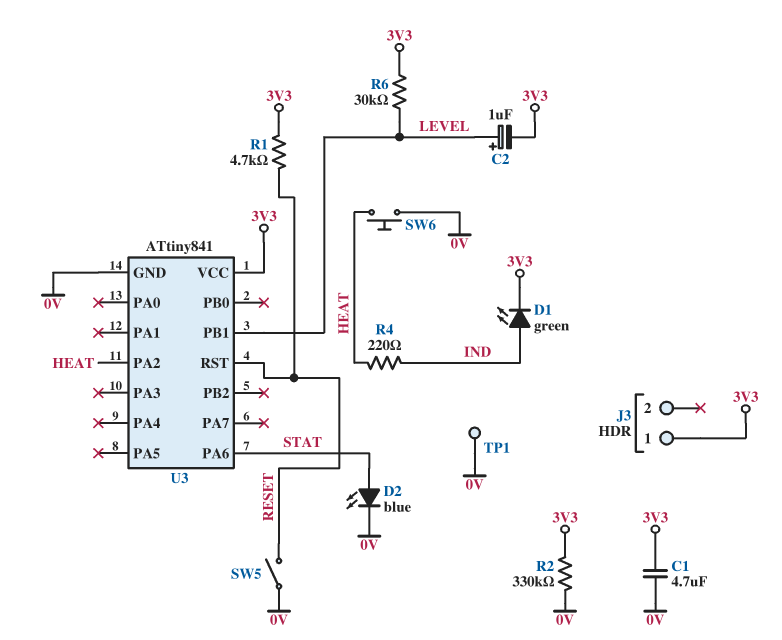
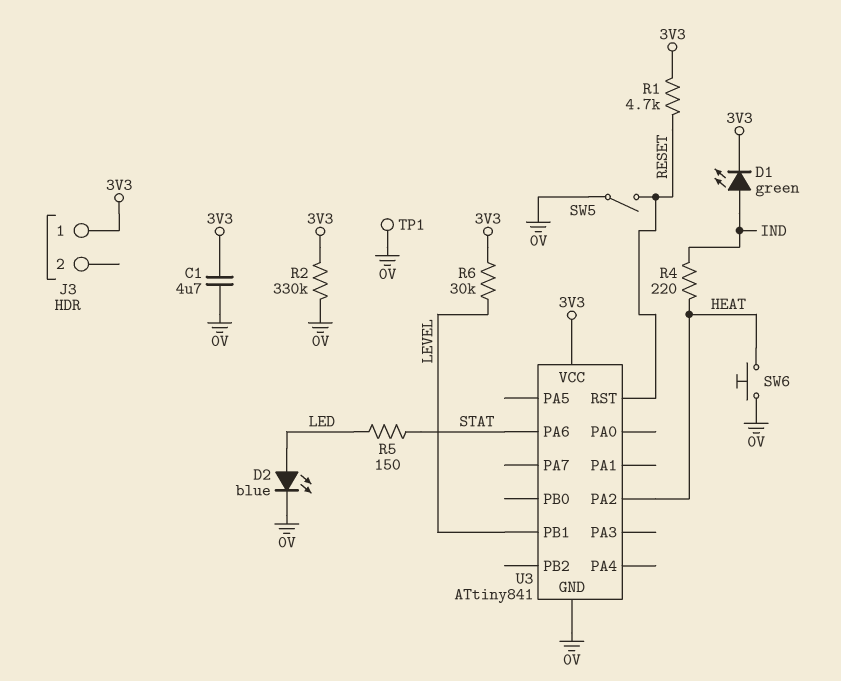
C2: 1uF (plus LEVEL, minus 3V3) -> none
D2: LED blue (A STAT, K 0V) -> LED blue (A LED, K 0V)
R5: none -> 150 (LED, STAT)

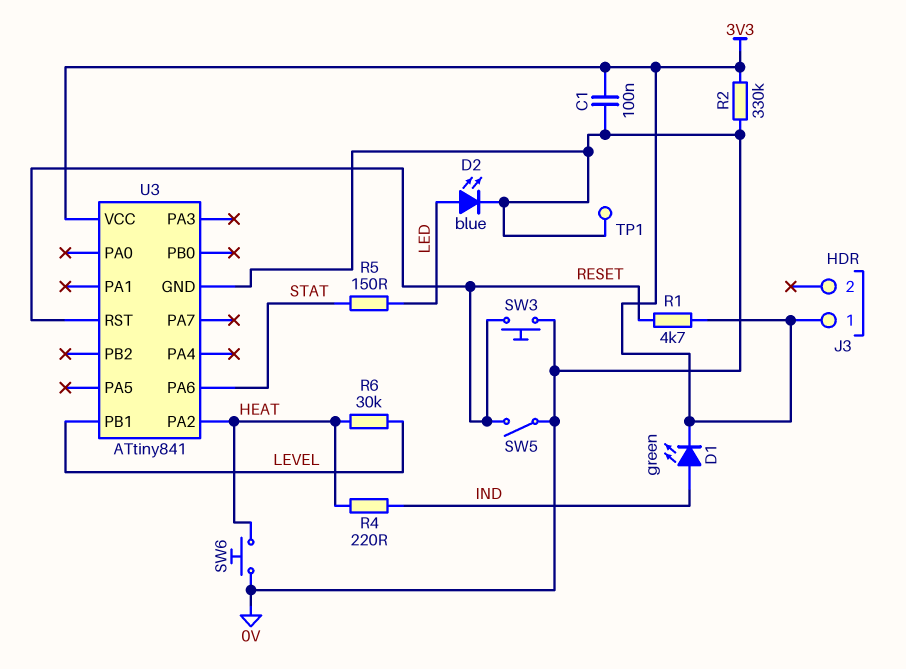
C1: 4.7uF (0V, 3V3) -> 100nF (0V, 3V3)
R6: 30k (3V3, LEVEL) -> 30k (HEAT, LEVEL)
SW3: none -> button (0V, RESET)

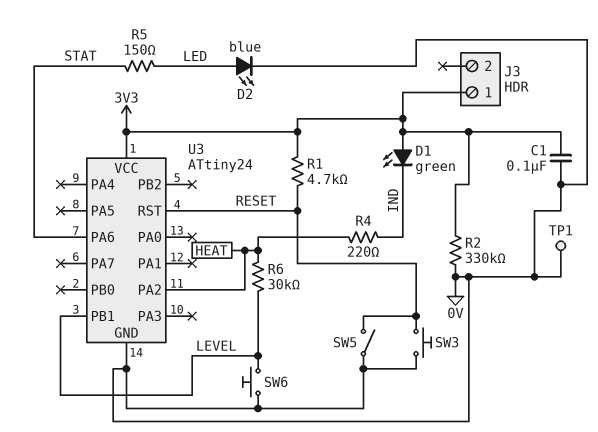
D1: LED green (A IND, K 3V3) -> LED green (A 3V3, K IND)
SW6: button (0V, HEAT) -> button (0V, LEVEL)
U3: ATtiny841 -> ATtiny24

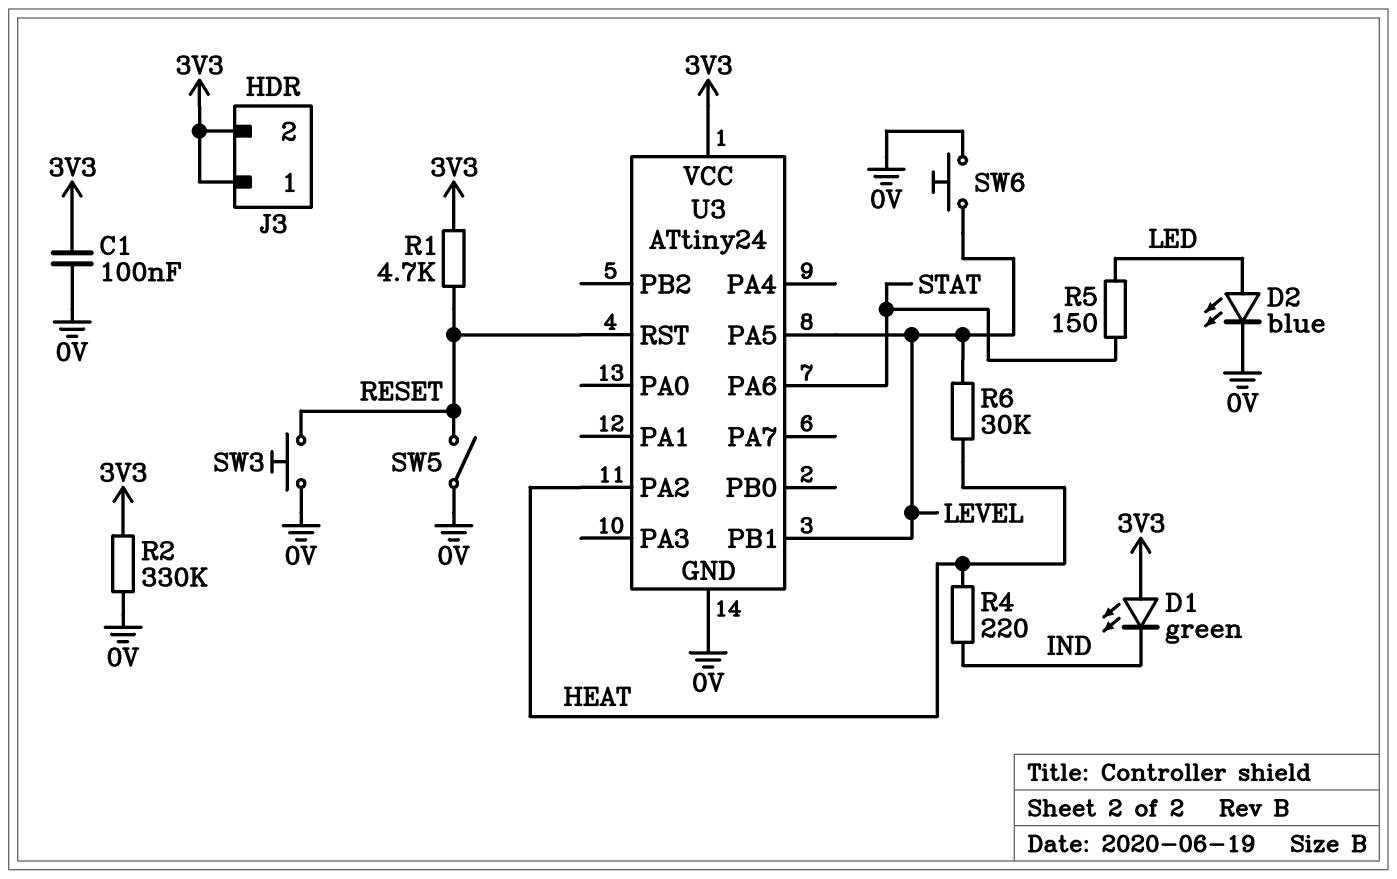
J3 pin 2: none -> 3V3
TP1: test point (0V) -> none
U3 pin PA5: none -> LEVEL

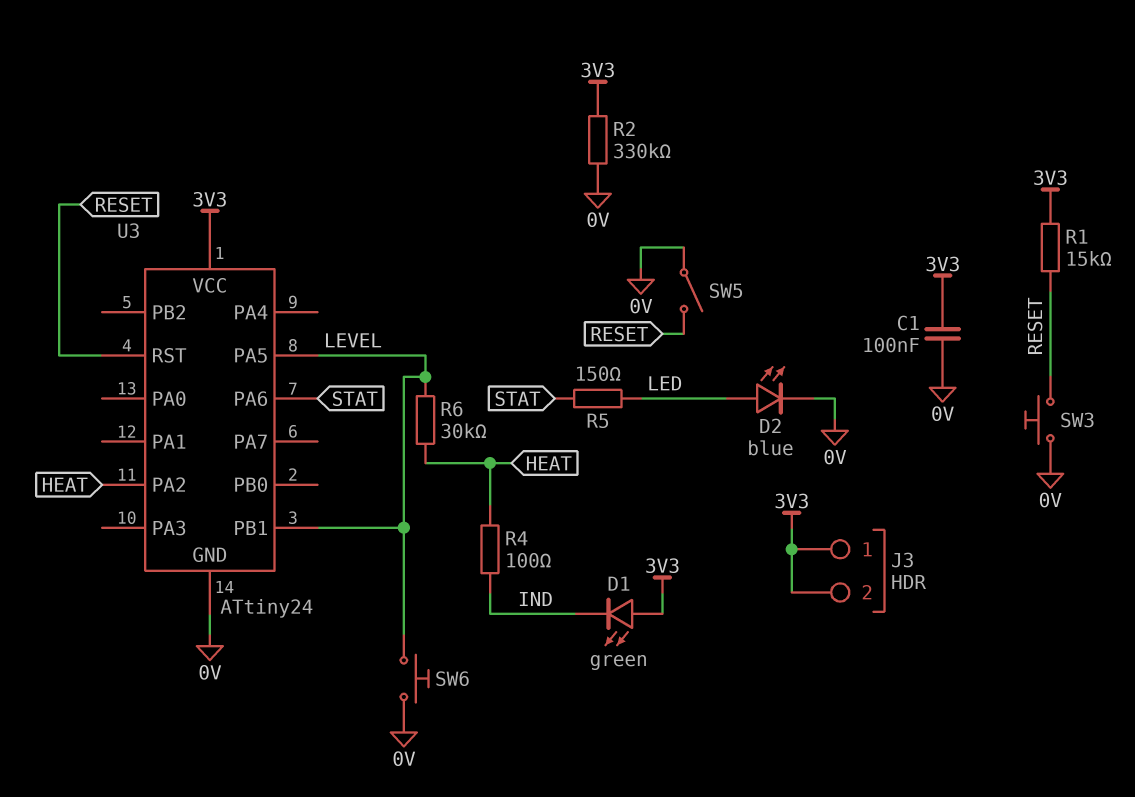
R1: 4.7k (3V3, RESET) -> 15k (3V3, RESET)
R4: 220 (HEAT, IND) -> 100 (HEAT, IND)

